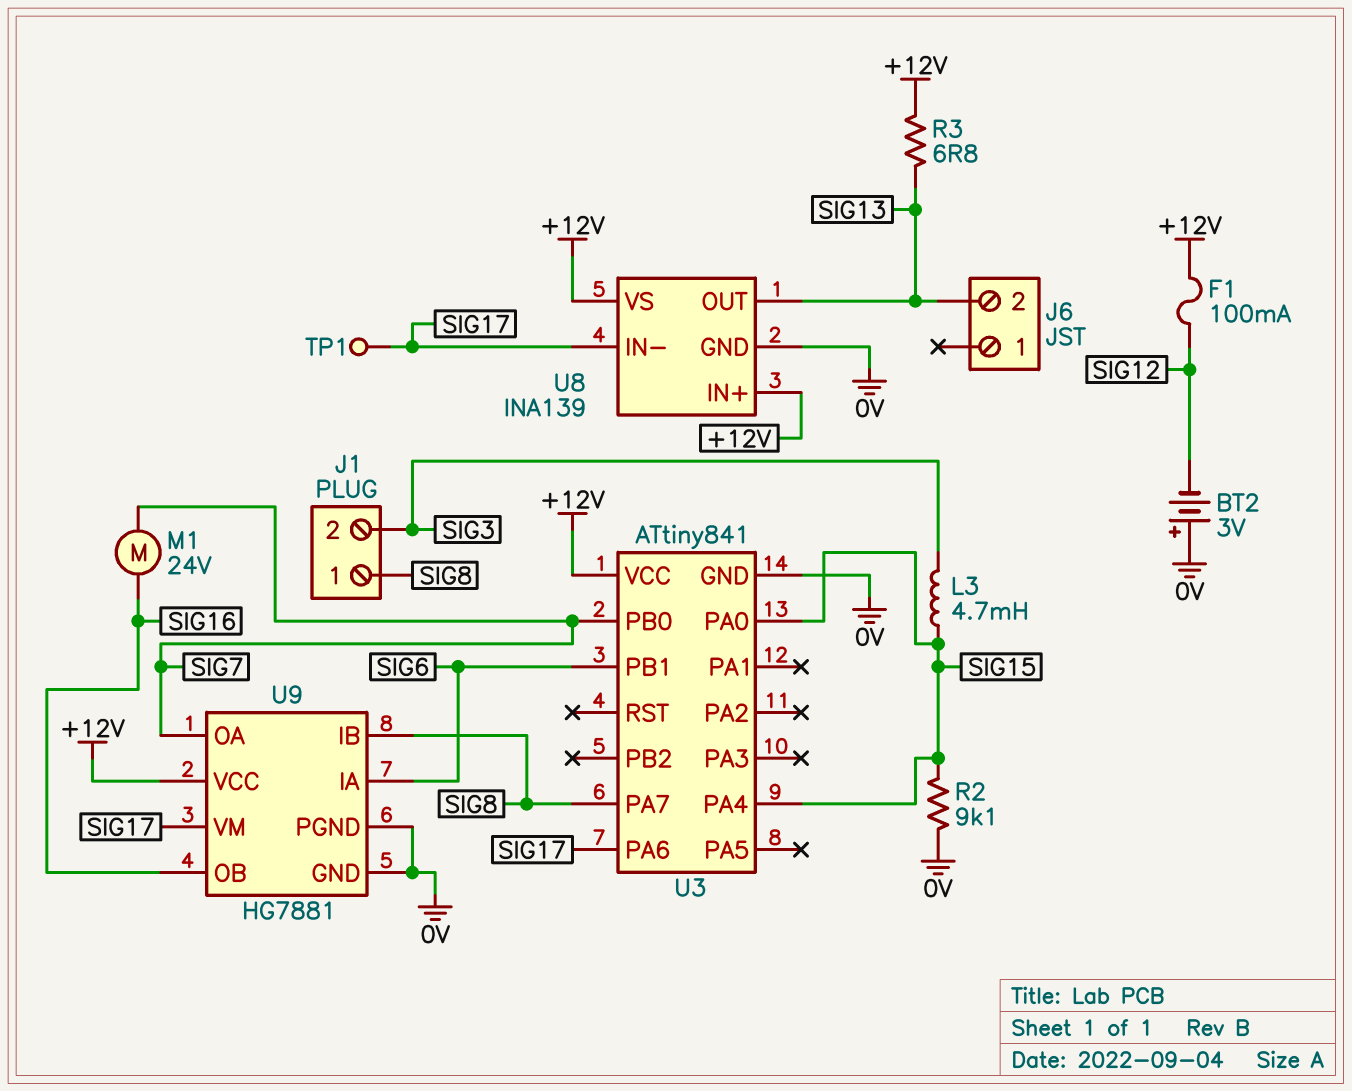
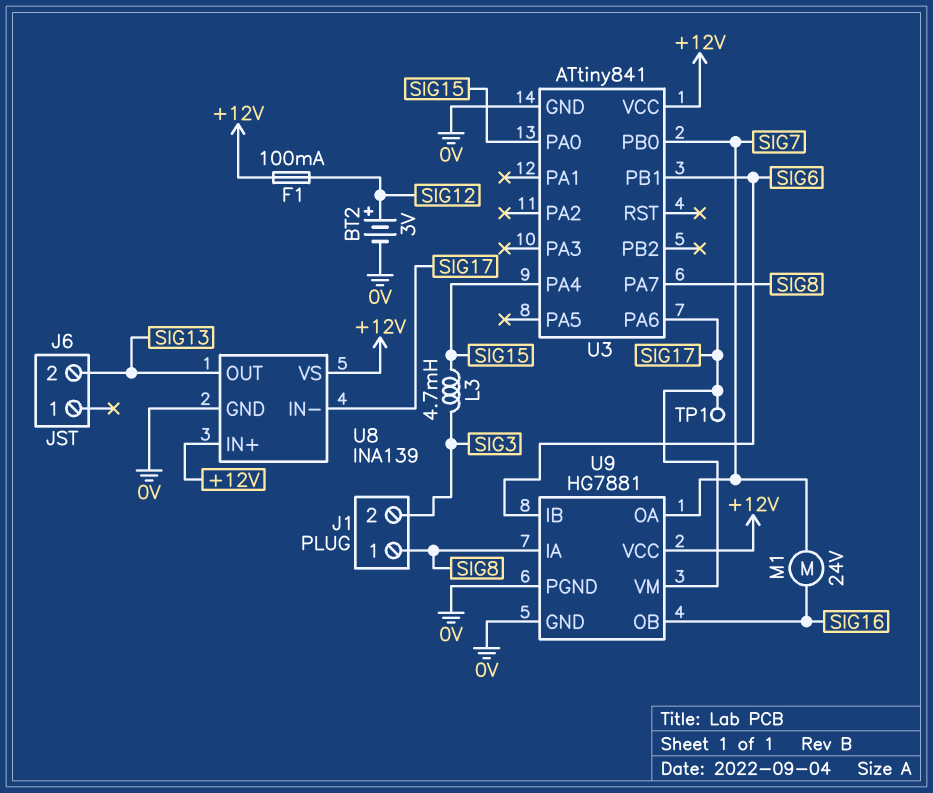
BT2: 3V (plus 0V, minus SIG12) -> 3V (plus SIG12, minus 0V)
R2: 9.1k (0V, SIG15) -> none
R3: 6.8 (+12V, SIG13) -> none
U9 pin IA: SIG6 -> SIG8
U9 pin IB: SIG8 -> SIG6

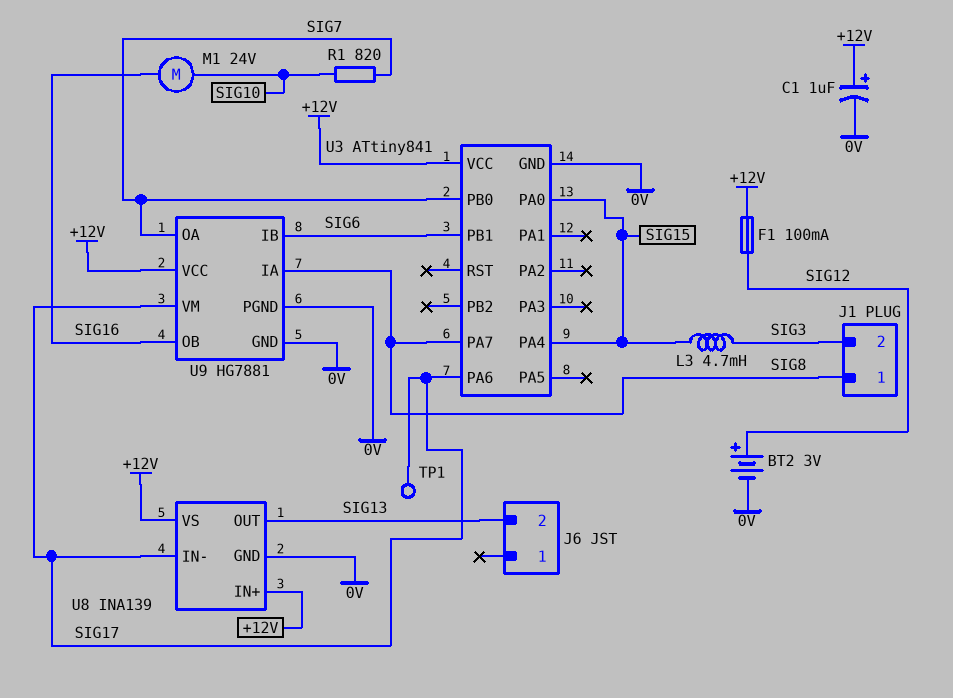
C1: none -> 1uF (plus +12V, minus 0V)
M1: motor 24V (SIG7, SIG16) -> motor 24V (SIG10, SIG16)
R1: none -> 820 (SIG7, SIG10)

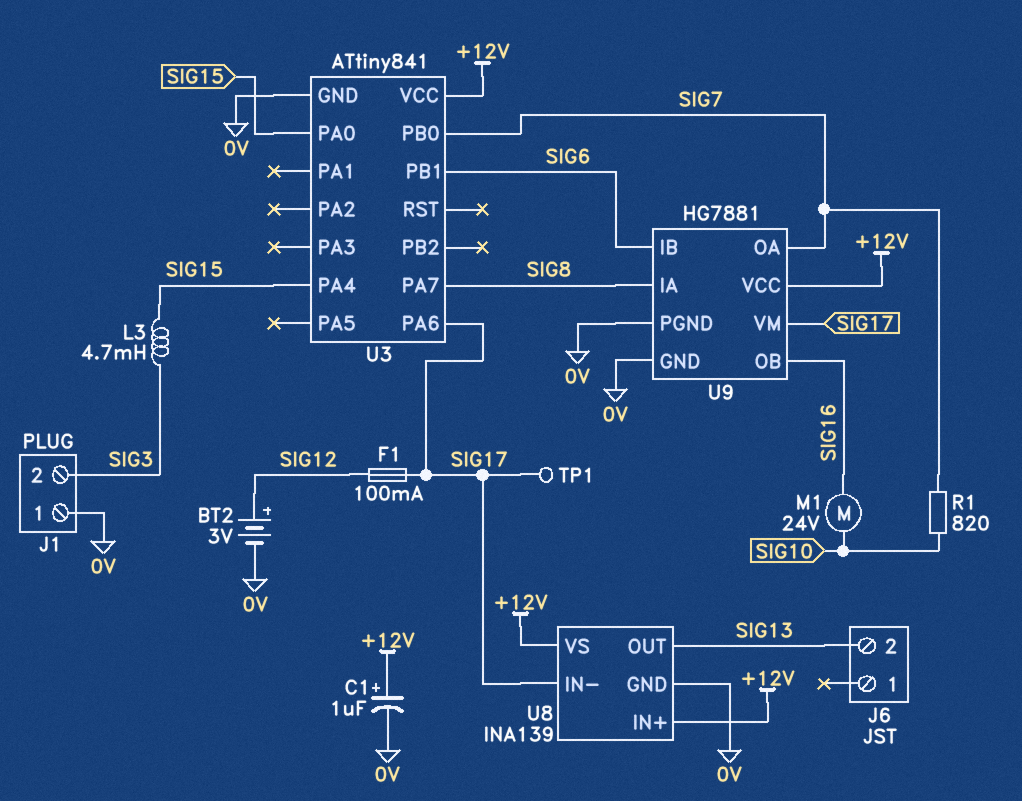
F1: 100mA (+12V, SIG12) -> 100mA (SIG12, SIG17)
J1 pin 1: SIG8 -> 0V

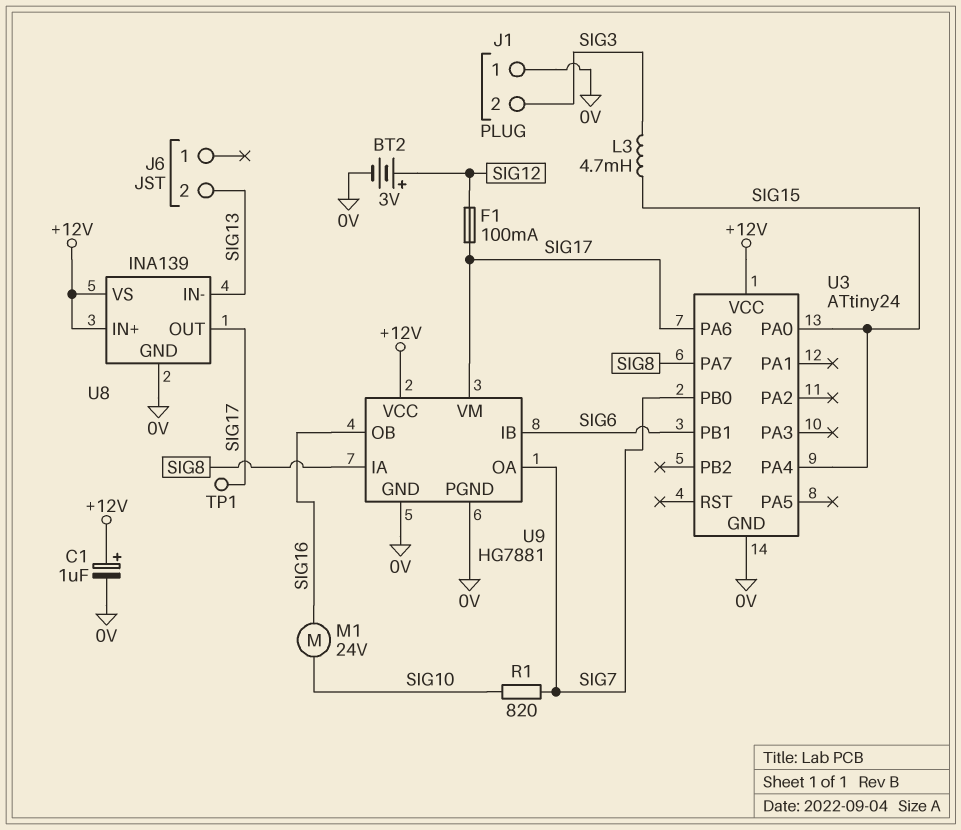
U3: ATtiny841 -> ATtiny24
U8 pin IN-: SIG17 -> SIG13
U8 pin OUT: SIG13 -> SIG17

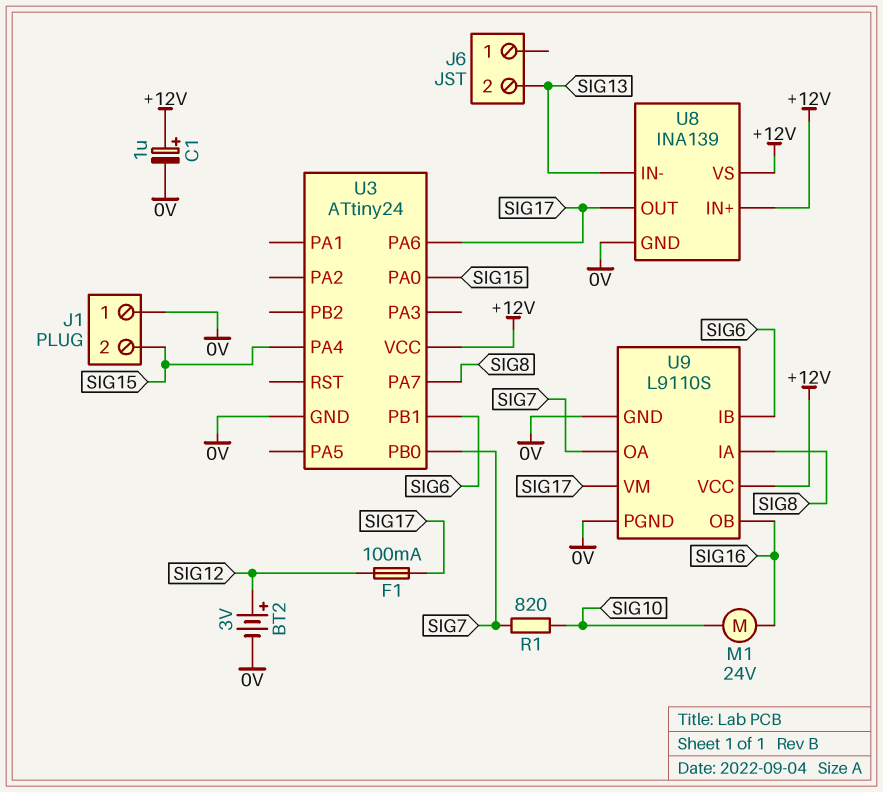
J1 pin 2: SIG3 -> SIG15
L3: 4.7mH (SIG3, SIG15) -> none
TP1: test point (SIG17) -> none
U9: HG7881 -> L9110S

